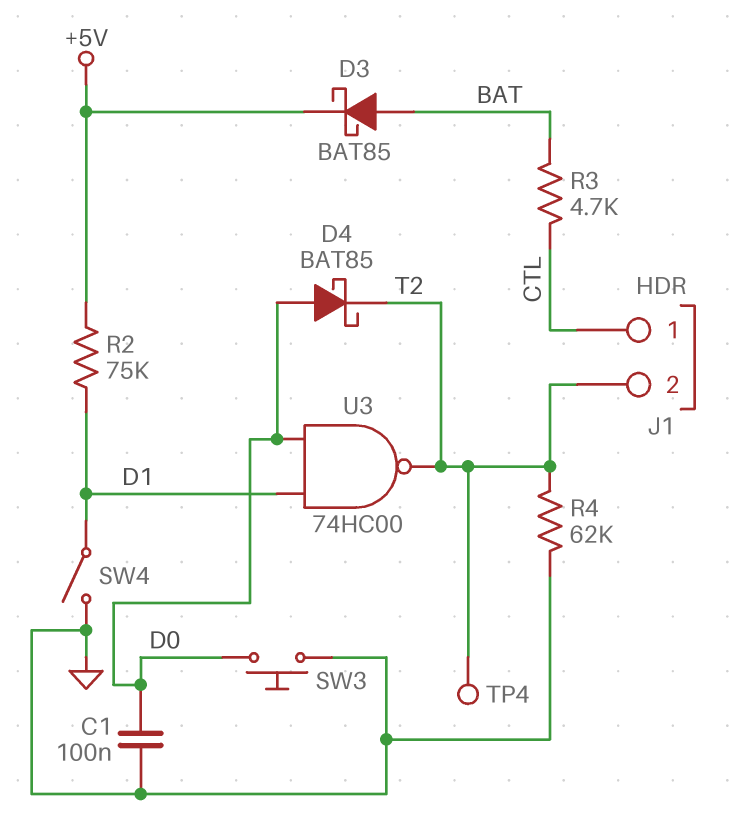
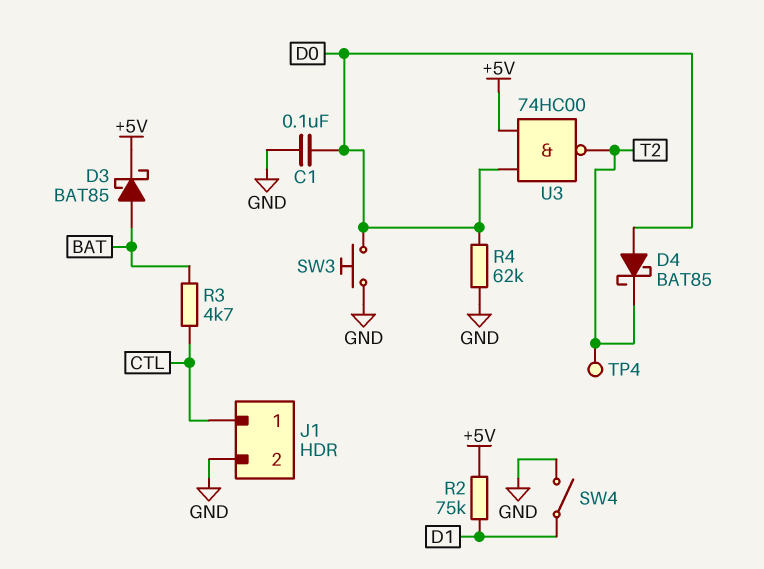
J1 pin 2: T2 -> GND
R4: 62k (GND, T2) -> 62k (D0, GND)
U3: NAND 74HC00 (in D0, in D1, out T2) -> NAND 74HC00 (in +5V, in D0, out T2)

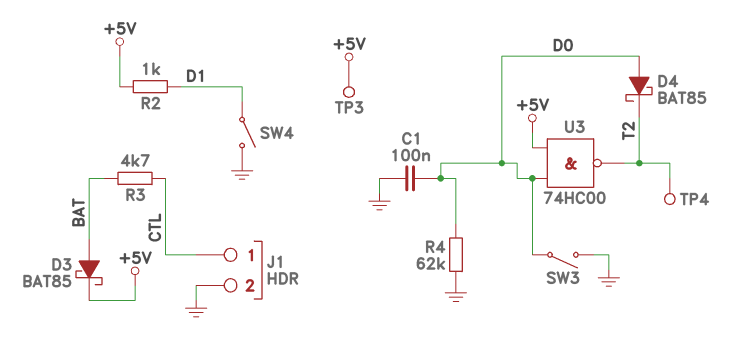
R2: 75k (+5V, D1) -> 1k (+5V, D1)
SW3: button (D0, GND) -> switch (D0, GND)
TP3: none -> test point (+5V)

